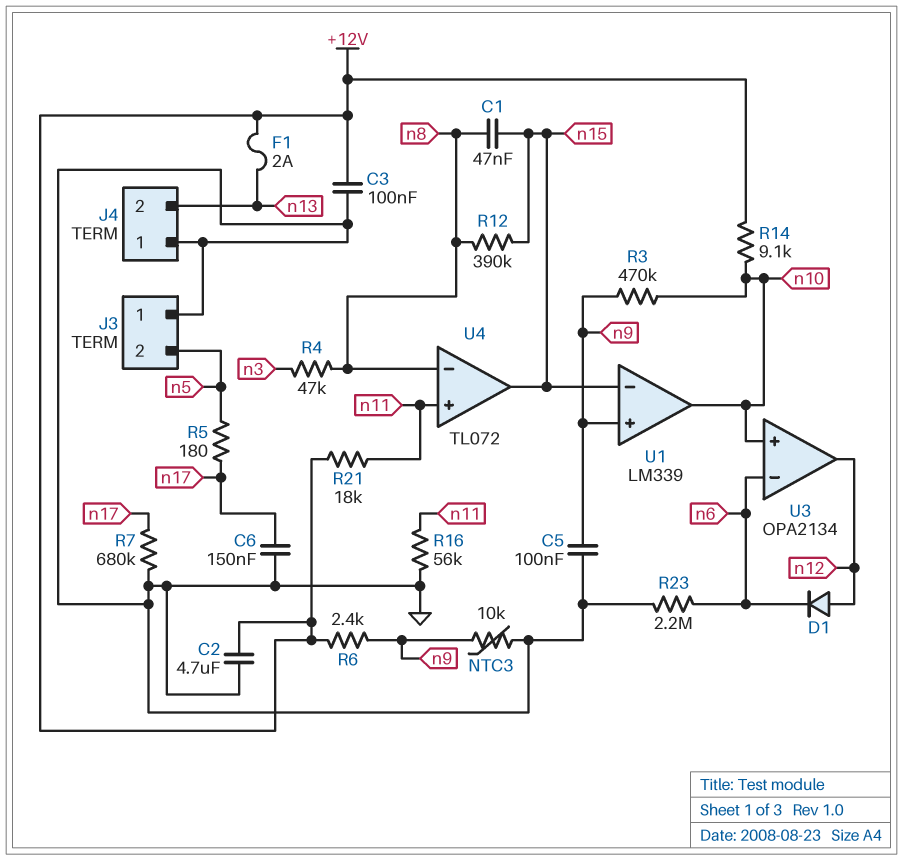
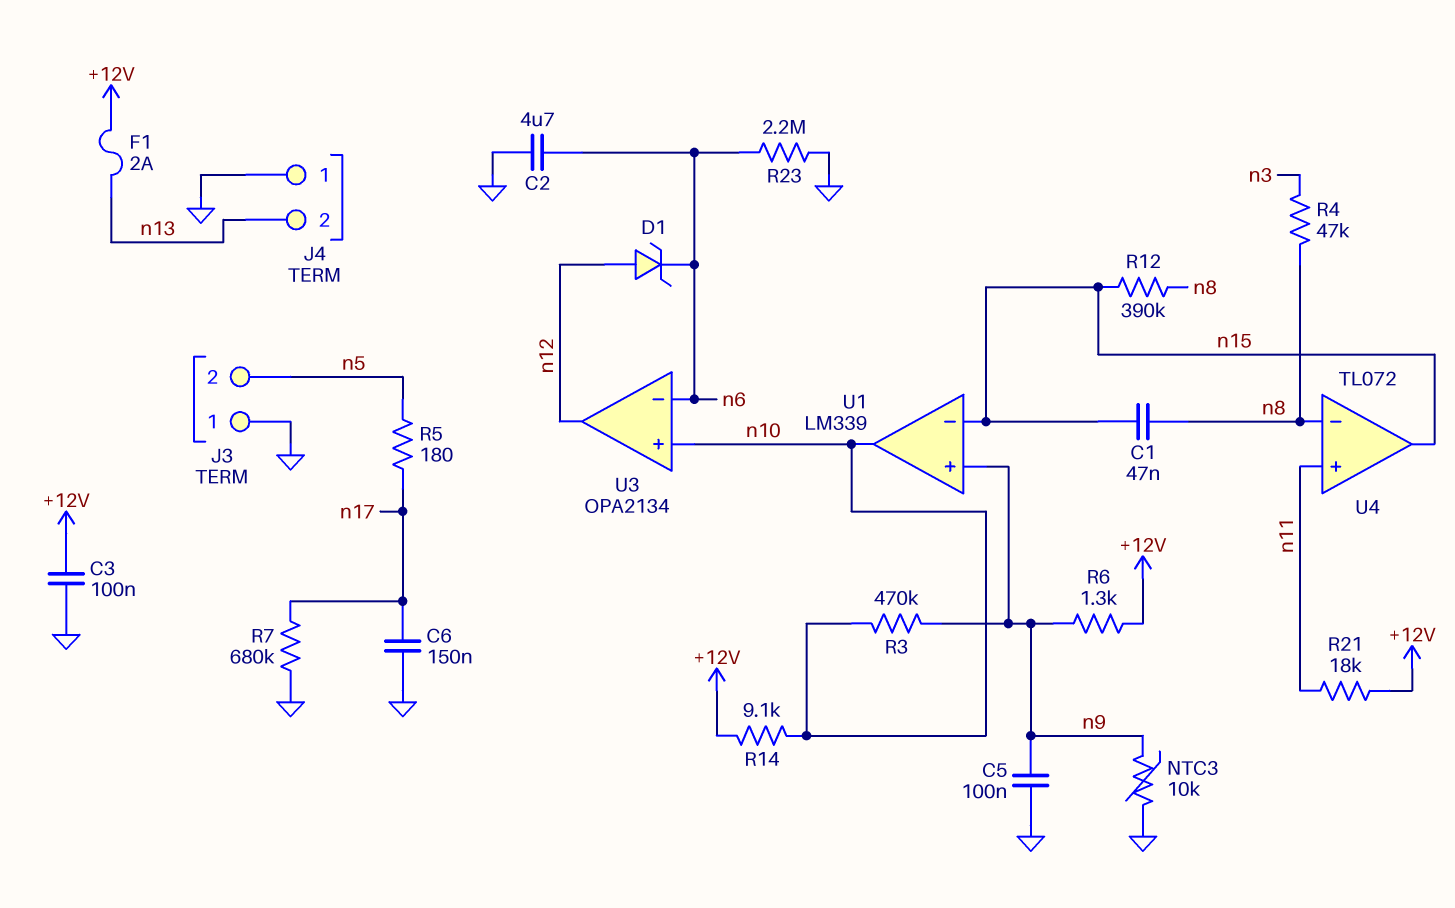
C2: 4.7uF (+12V, GND) -> 4.7uF (GND, n6)
D1: diode (A n12, K n6) -> zener (A n12, K n6)
R6: 2.4k (+12V, n9) -> 1.3k (+12V, n9)
R16: 56k (GND, n11) -> none

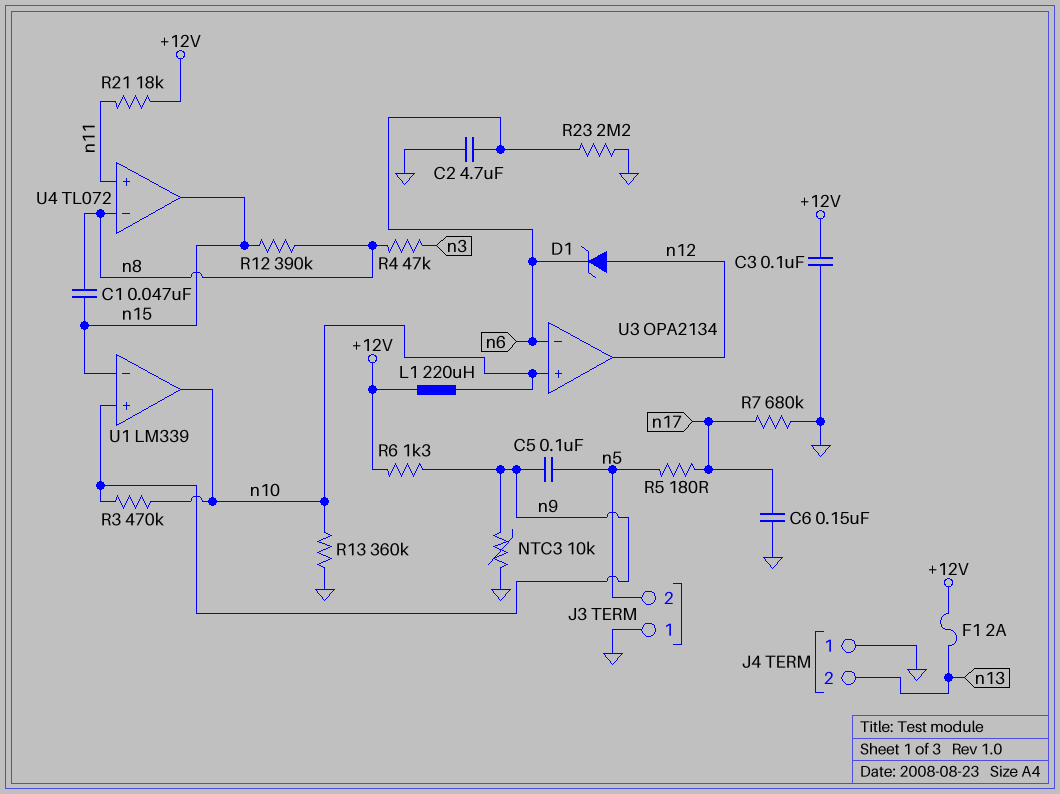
C5: 100nF (GND, n9) -> 100nF (n5, n9)
L1: none -> 220uH (+12V, n10)
R13: none -> 360k (GND, n10)
R14: 9.1k (+12V, n10) -> none

